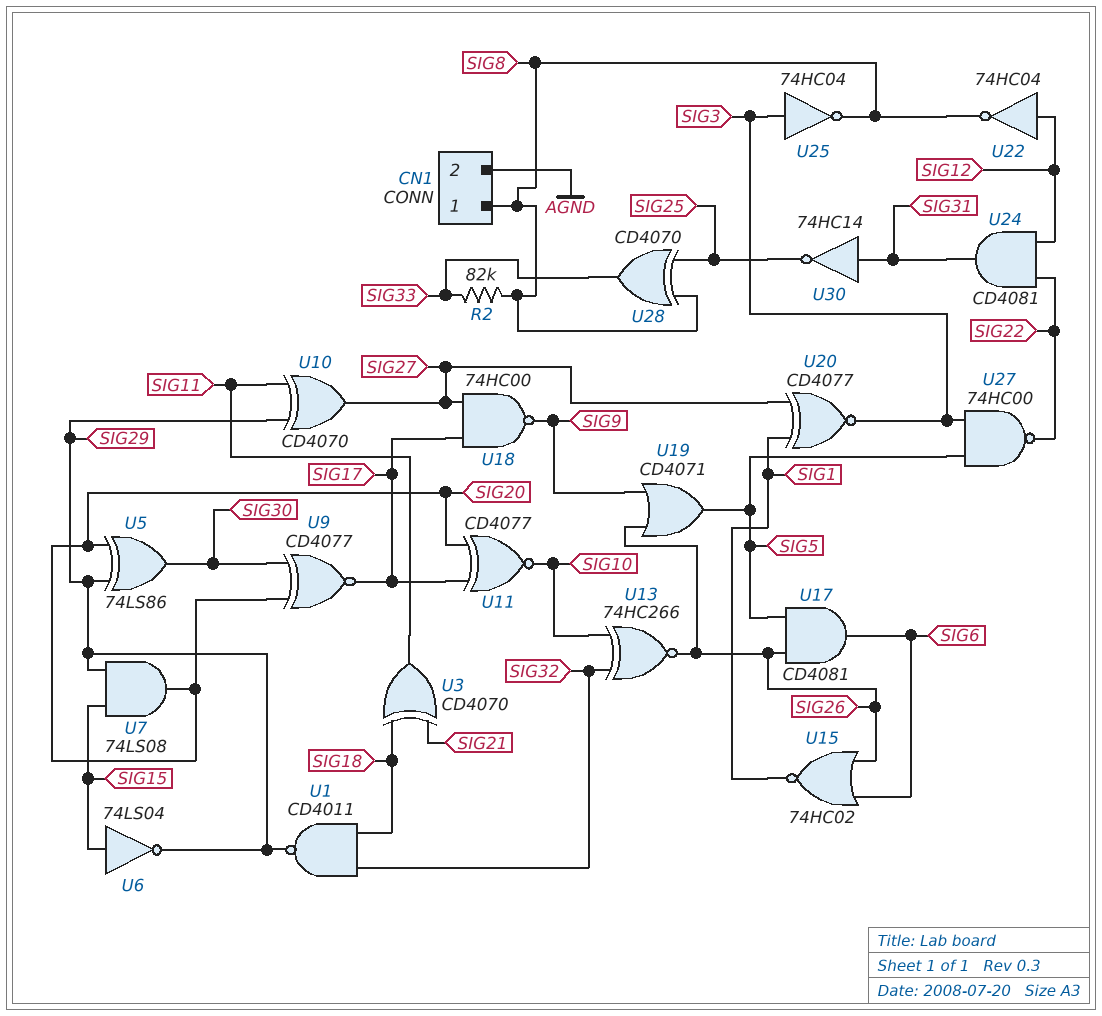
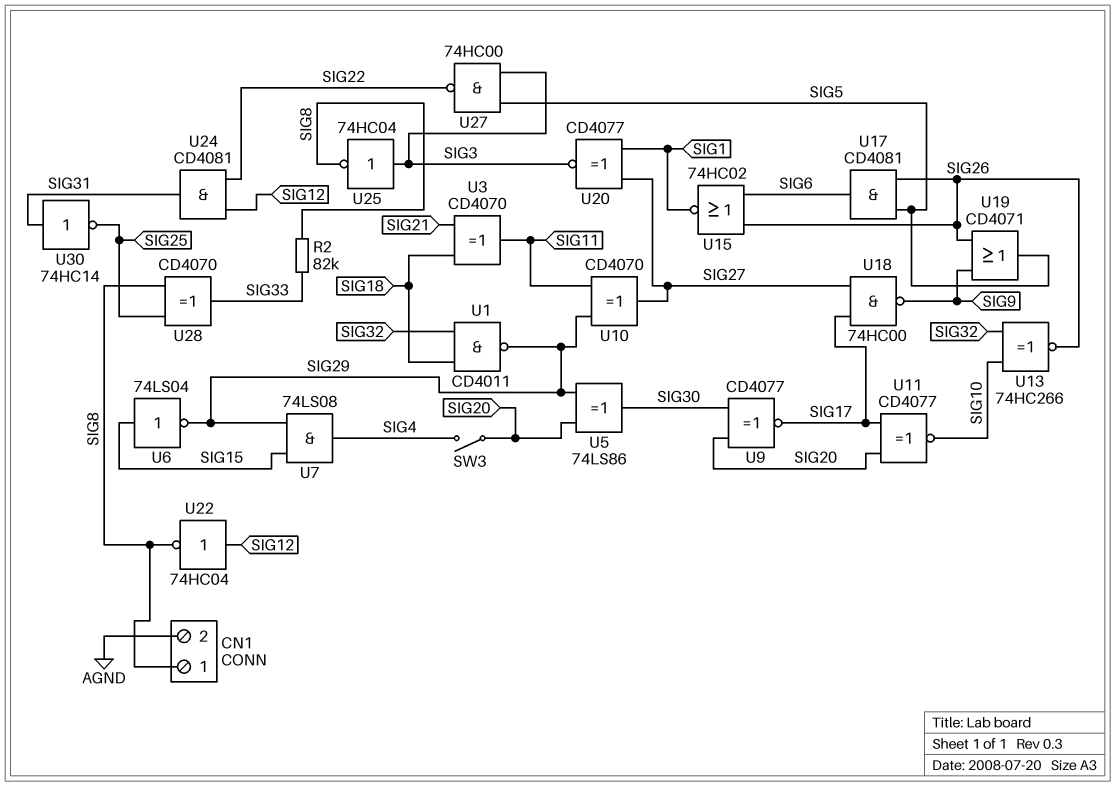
SW3: none -> switch (SIG4, SIG20)
U7: AND 74LS08 (in SIG15, in SIG29, out SIG20) -> AND 74LS08 (in SIG15, in SIG29, out SIG4)

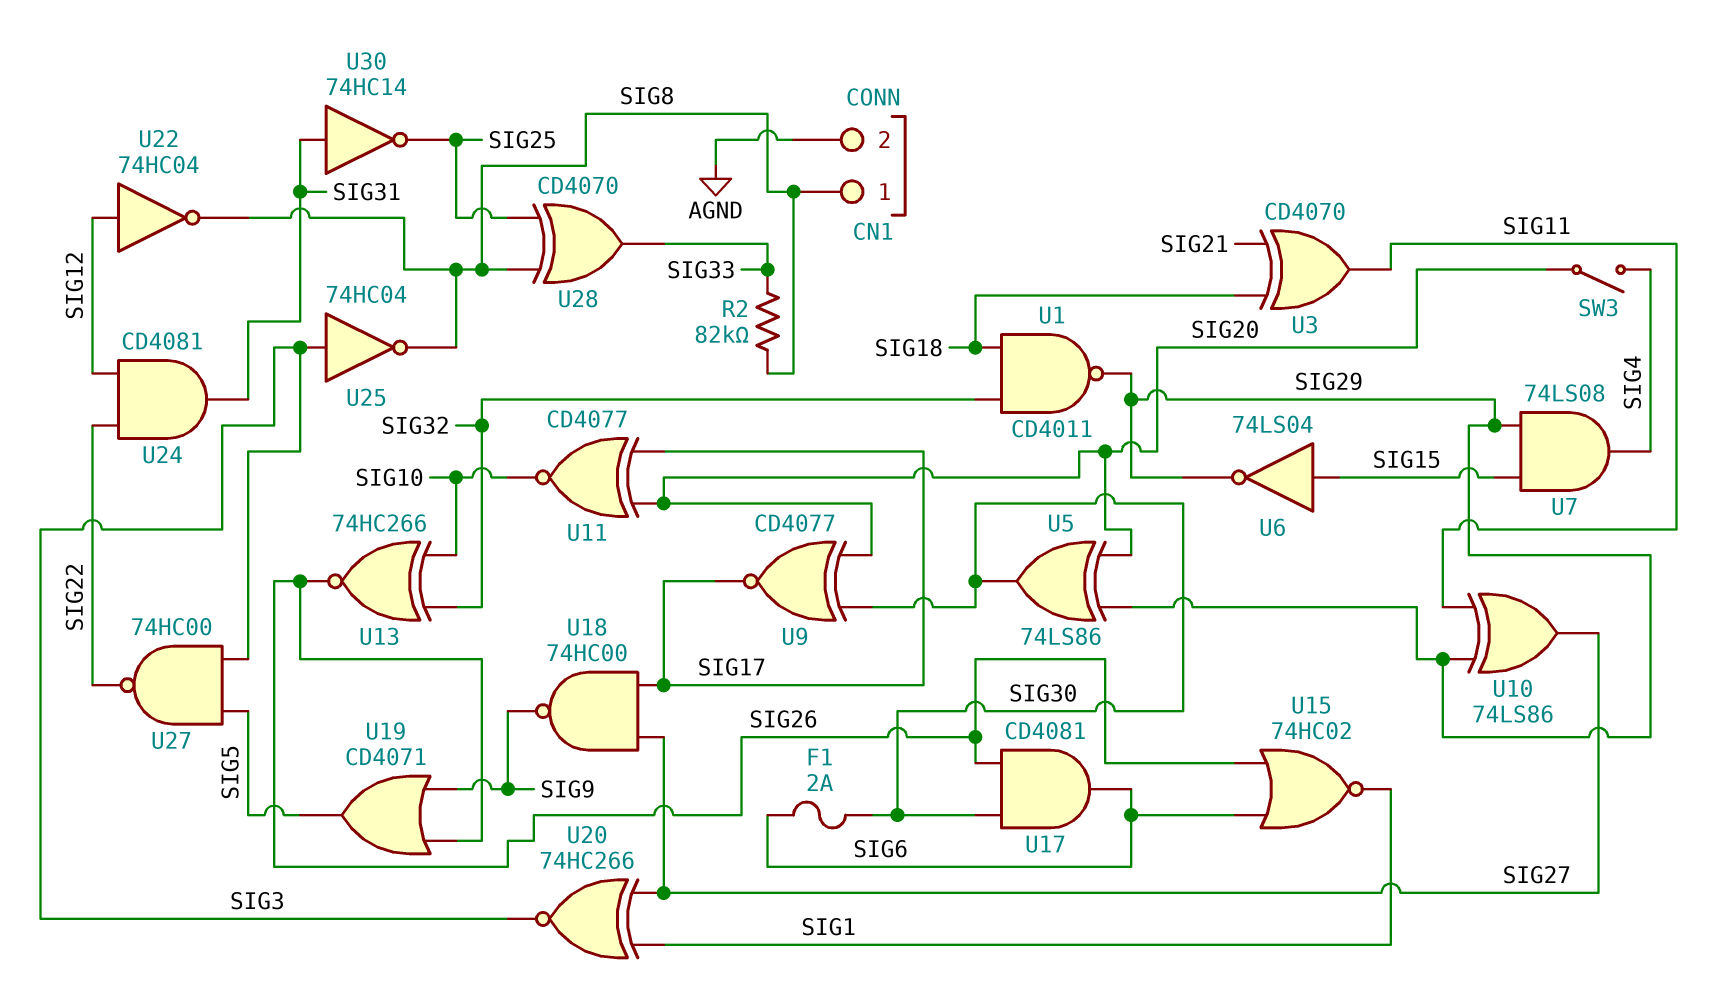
F1: none -> 2A (SIG6, SIG30)
U10: XOR CD4070 (in SIG11, in SIG29, out SIG27) -> XOR 74LS86 (in SIG11, in SIG29, out SIG27)
U17: AND CD4081 (in SIG5, in SIG26, out SIG6) -> AND CD4081 (in SIG26, in SIG30, out SIG6)
U20: XNOR CD4077 (in SIG1, in SIG27, out SIG3) -> XNOR 74HC266 (in SIG1, in SIG27, out SIG3)

